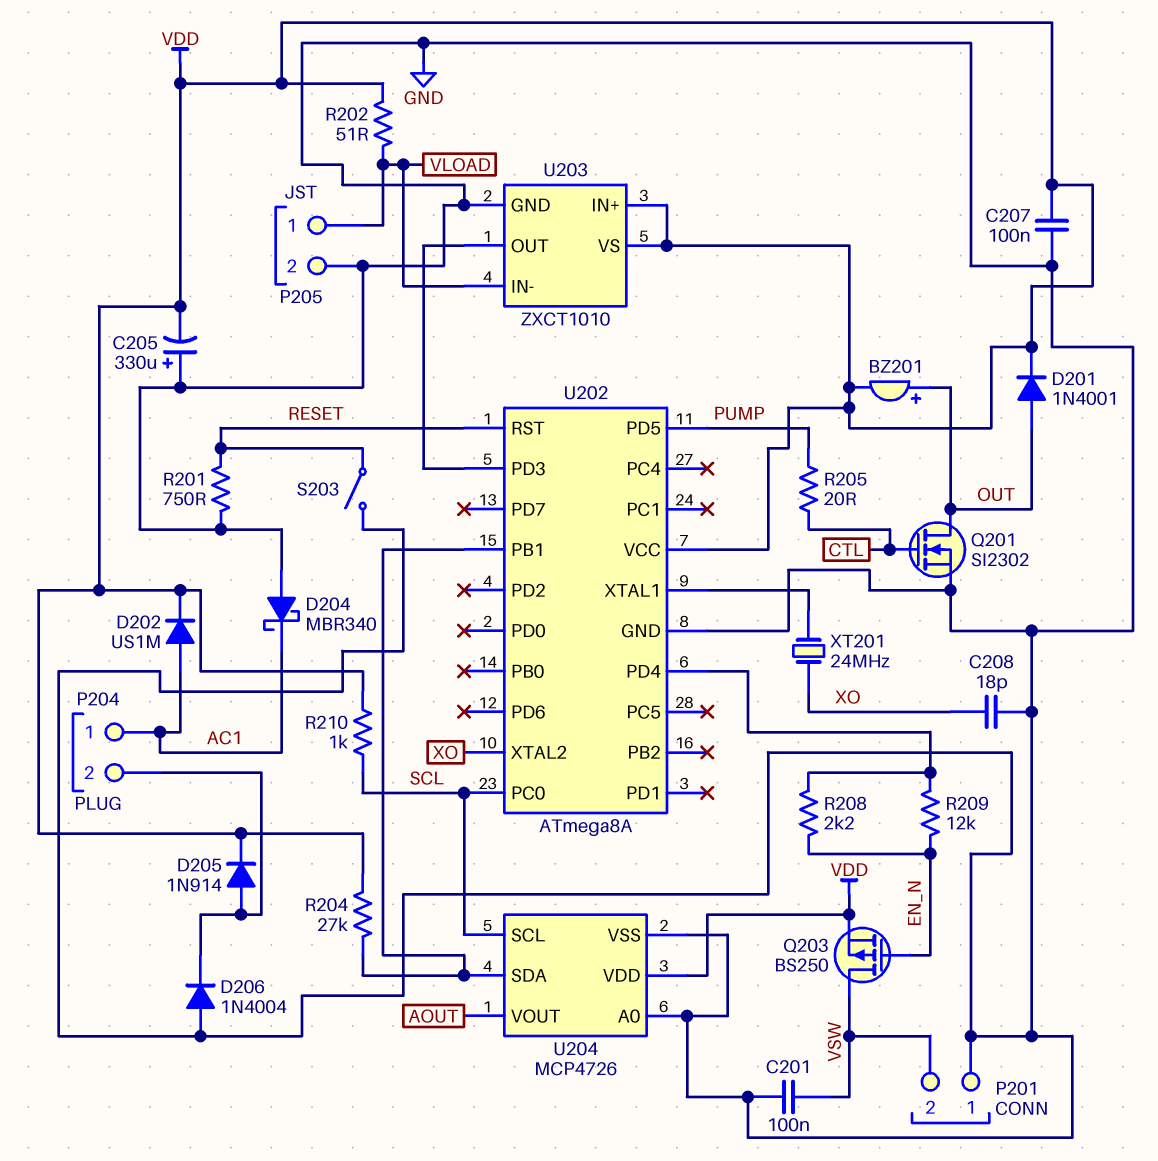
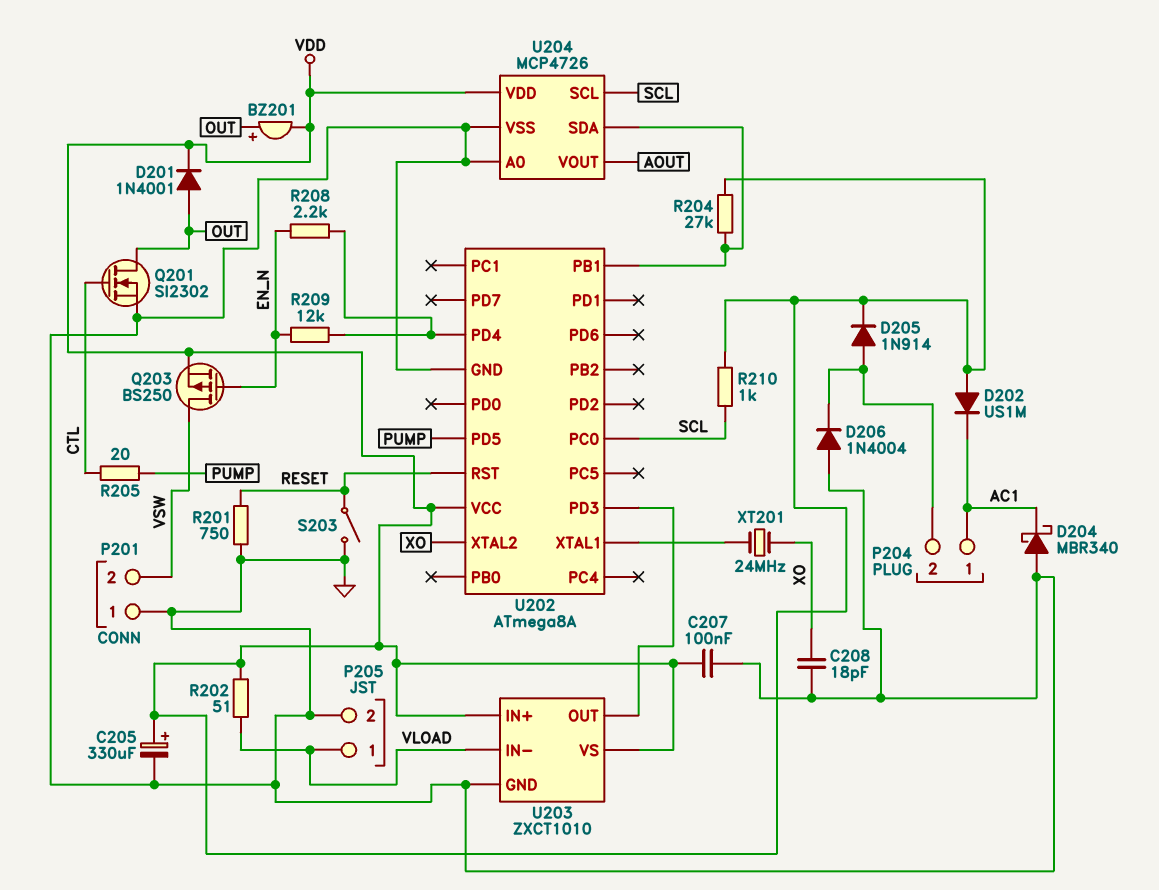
C201: 100nF (GND, VSW) -> none
C205: 330uF (plus GND, minus VDD) -> 330uF (plus VDD, minus GND)
D202: diode US1M (A AC1, K VDD) -> diode US1M (A VDD, K AC1)

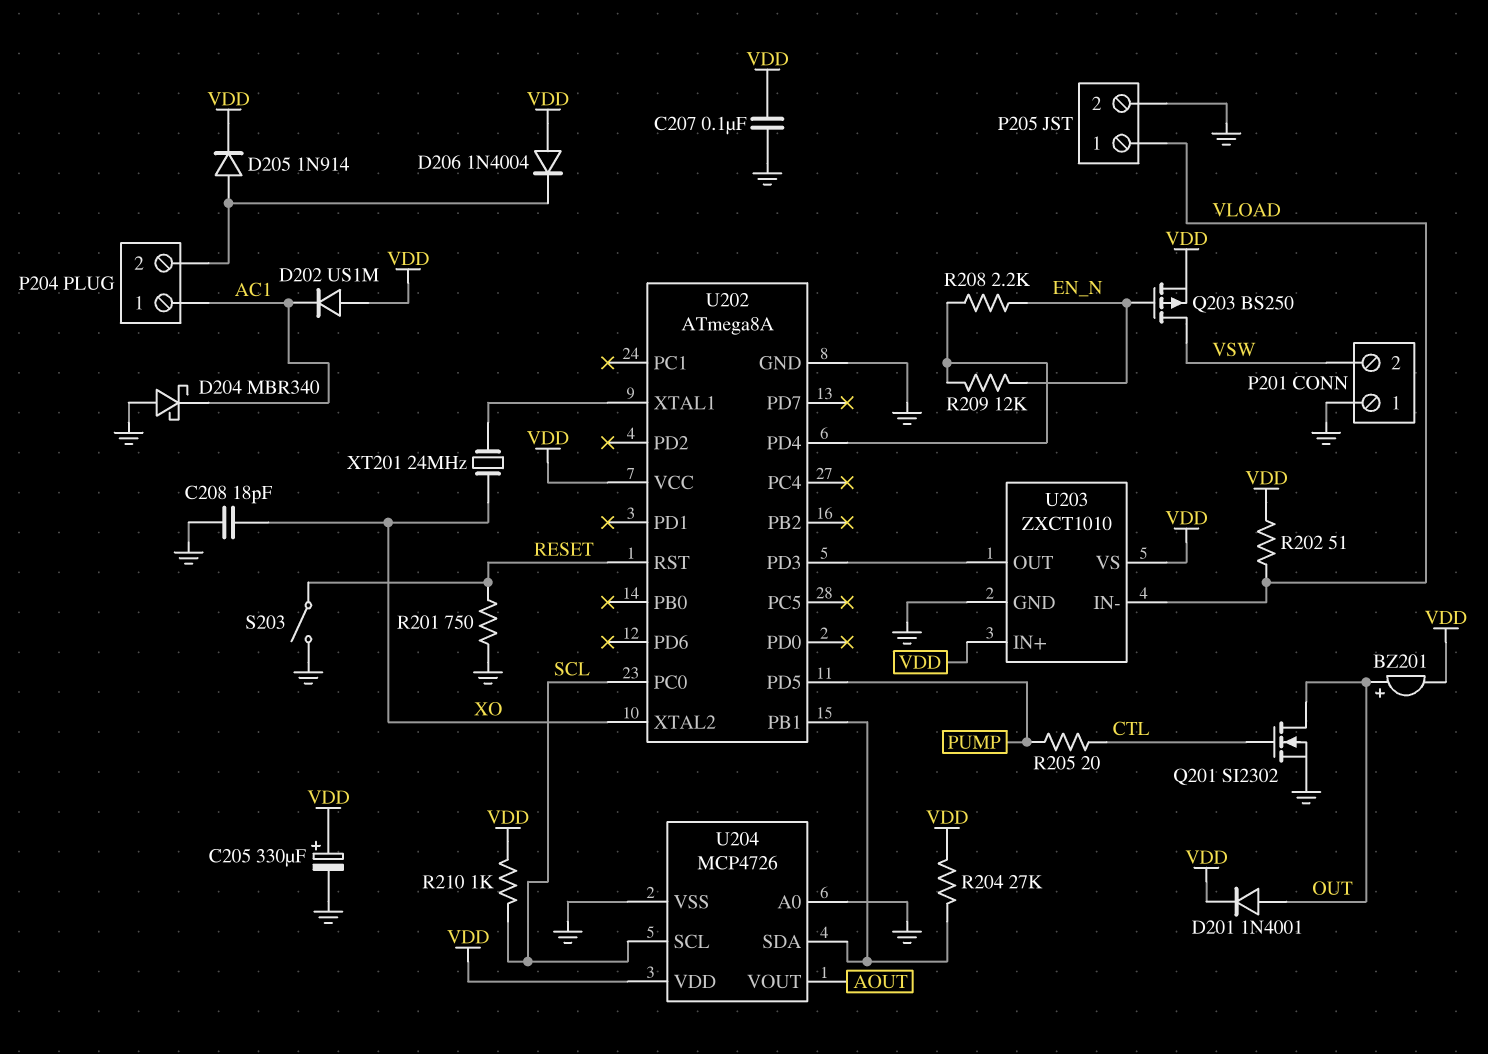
D206: diode 1N4004 (A GND, K P204/2) -> diode 1N4004 (A VDD, K P204/2)

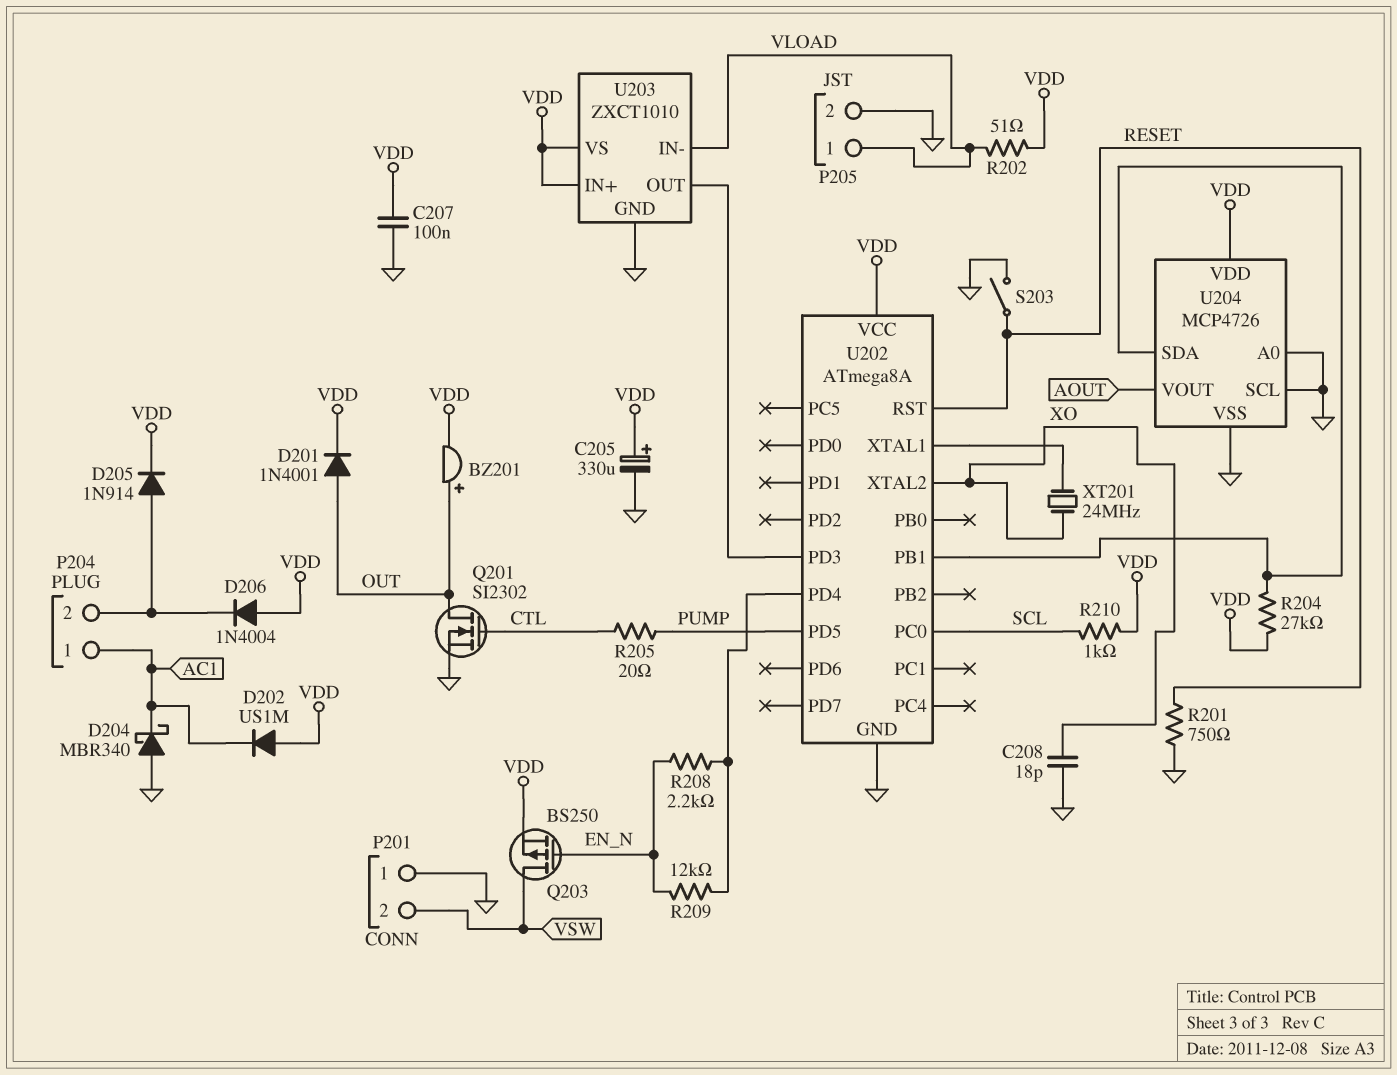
U204 pin SCL: SCL -> GND

